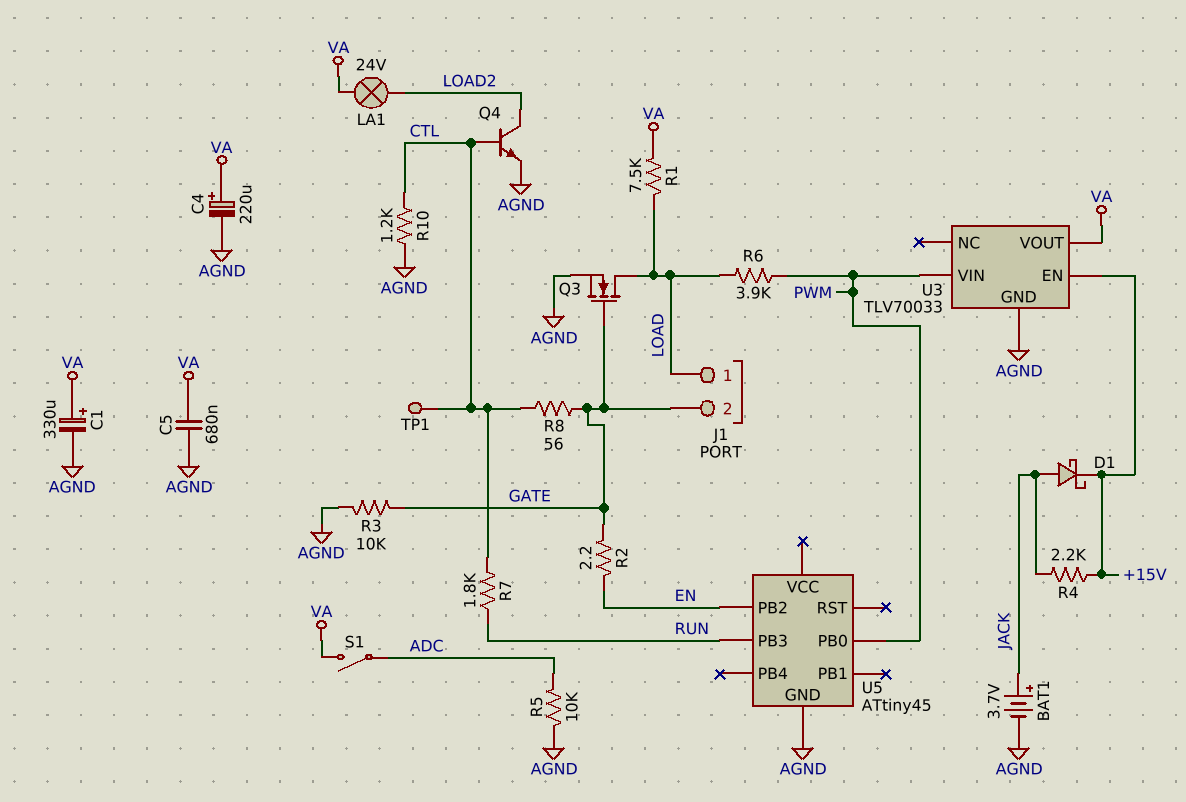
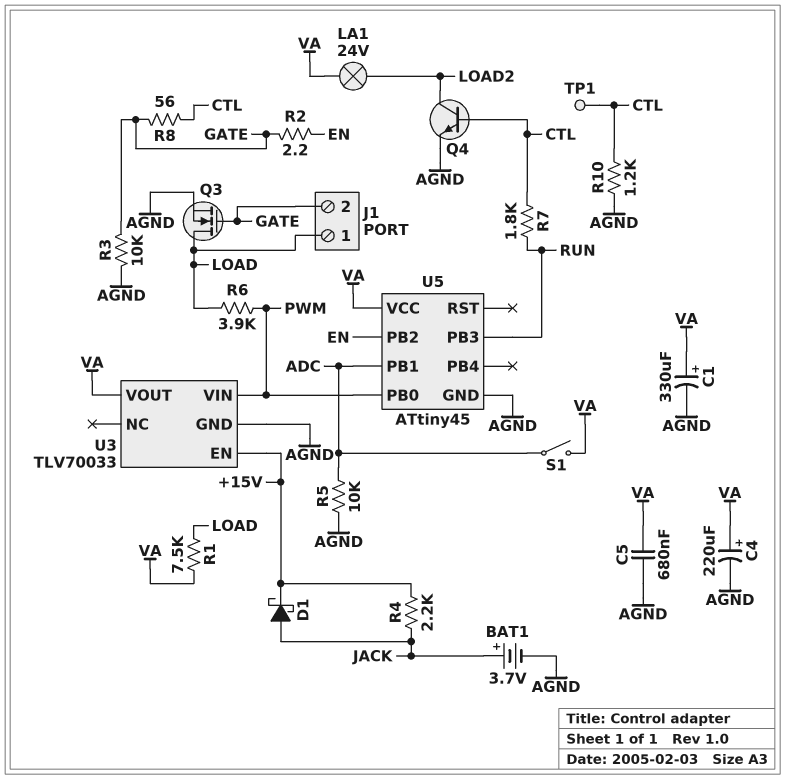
U5 pin PB1: none -> ADC
U5 pin VCC: none -> VA

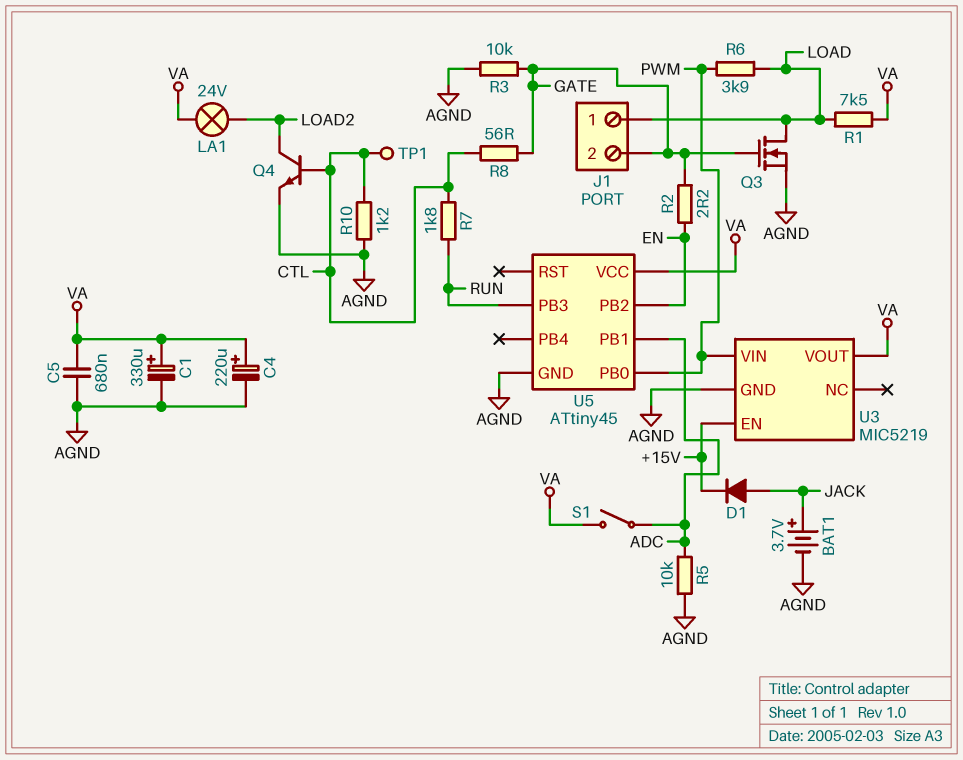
D1: schottky (A JACK, K +15V) -> diode (A JACK, K +15V)
R4: 2.2k (+15V, JACK) -> none
U3: TLV70033 -> MIC5219

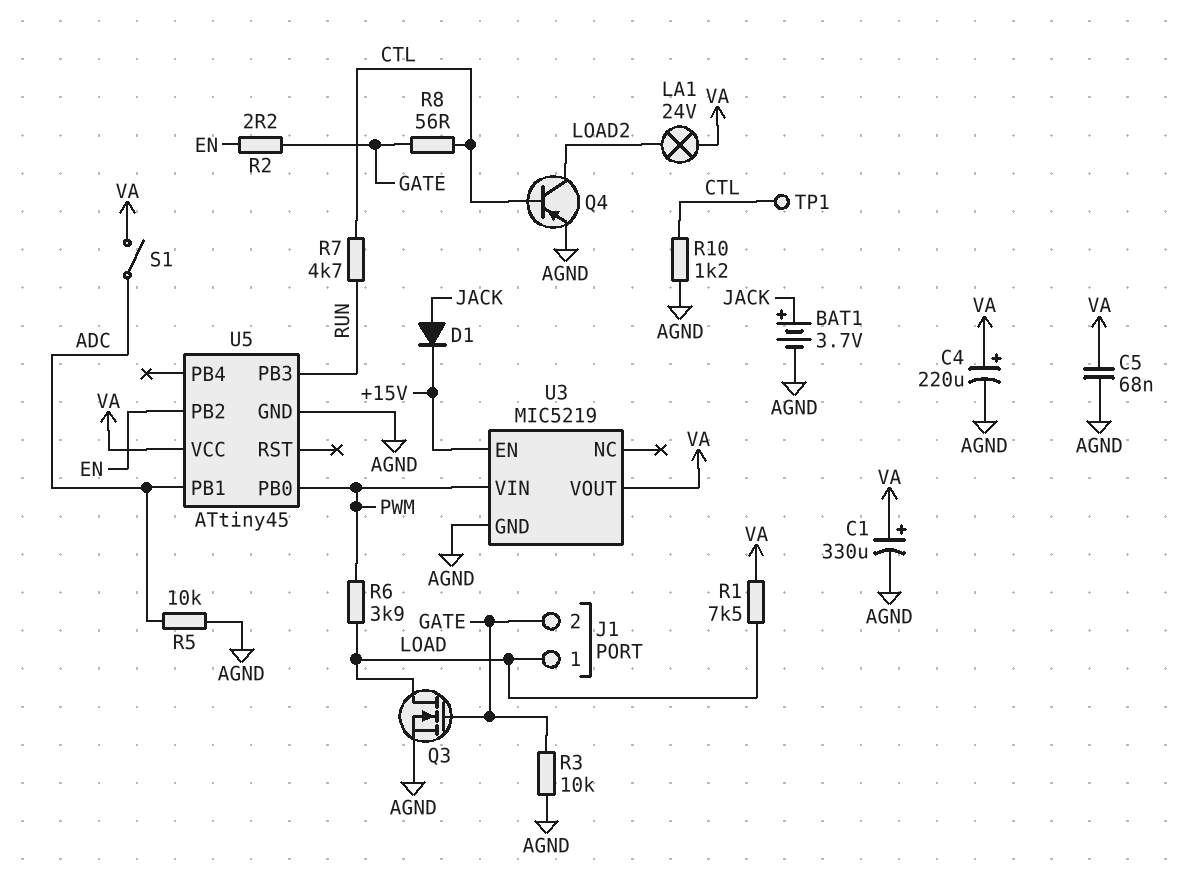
C5: 680nF (AGND, VA) -> 68nF (AGND, VA)
Q4: NPN (B CTL, C LOAD2, E AGND) -> PNP (B CTL, C LOAD2, E AGND)
R7: 1.8k (CTL, RUN) -> 4.7k (CTL, RUN)

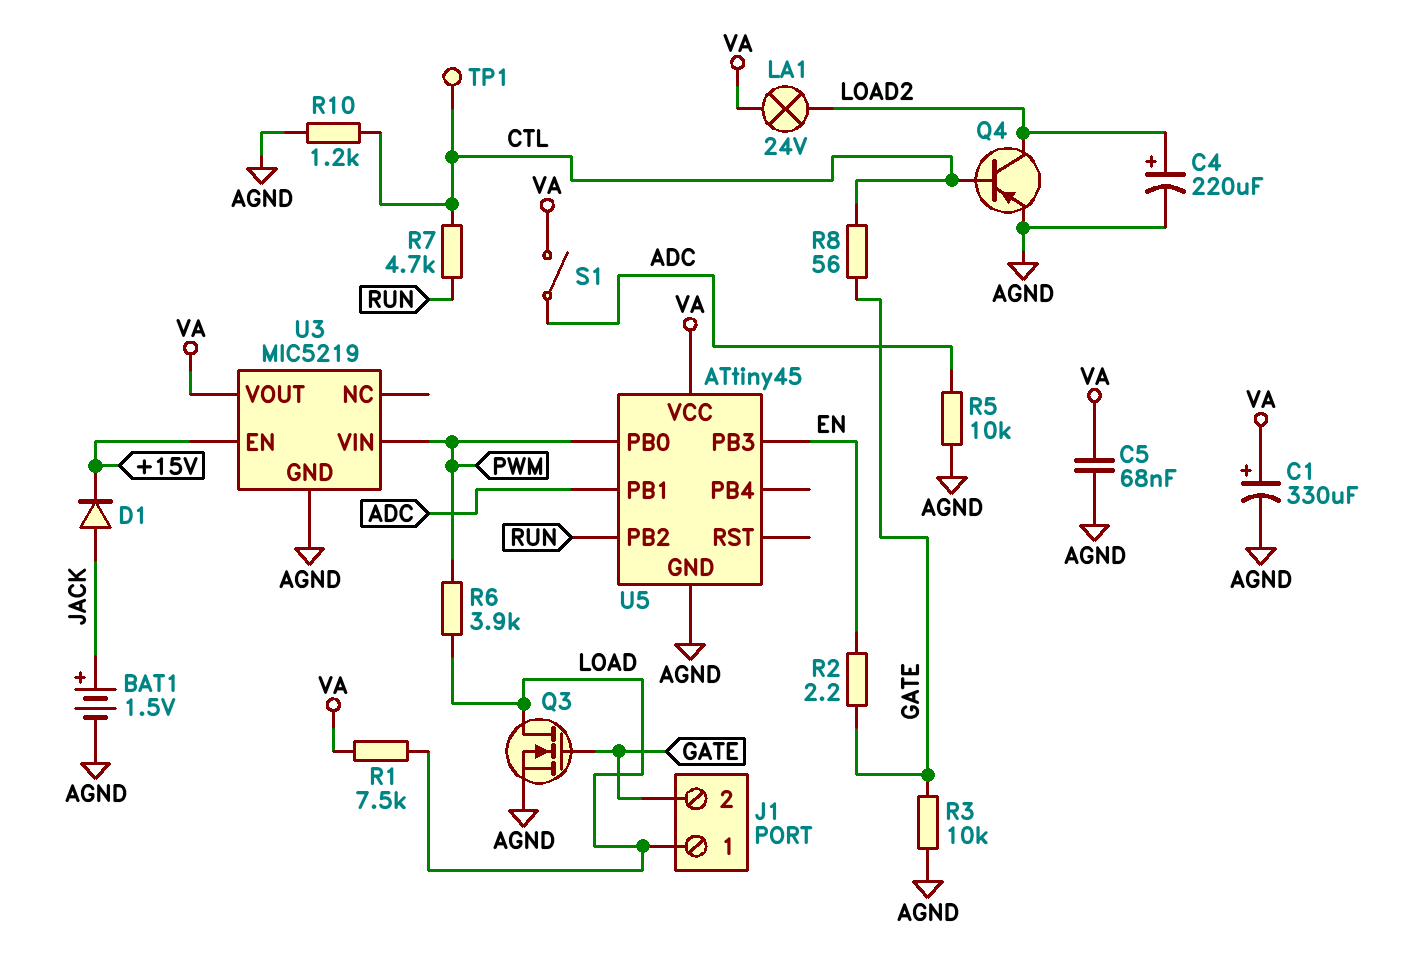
BAT1: 3.7V (plus JACK, minus AGND) -> 1.5V (plus JACK, minus AGND)
C4: 220uF (plus VA, minus AGND) -> 220uF (plus LOAD2, minus AGND)
U5 pin PB2: EN -> RUN
U5 pin PB3: RUN -> EN

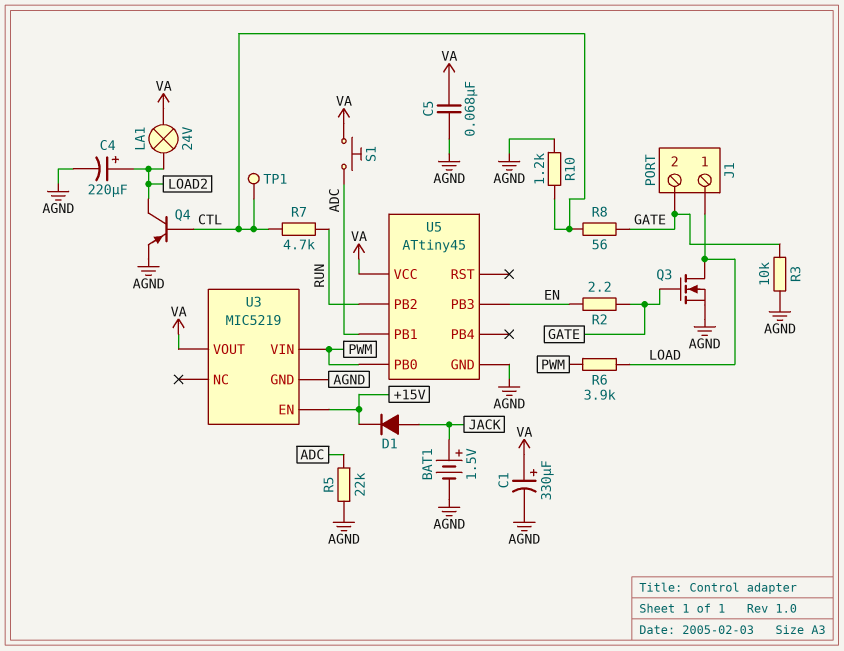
R1: 7.5k (LOAD, VA) -> none
R5: 10k (ADC, AGND) -> 22k (ADC, AGND)
S1: switch (ADC, VA) -> button (ADC, VA)

